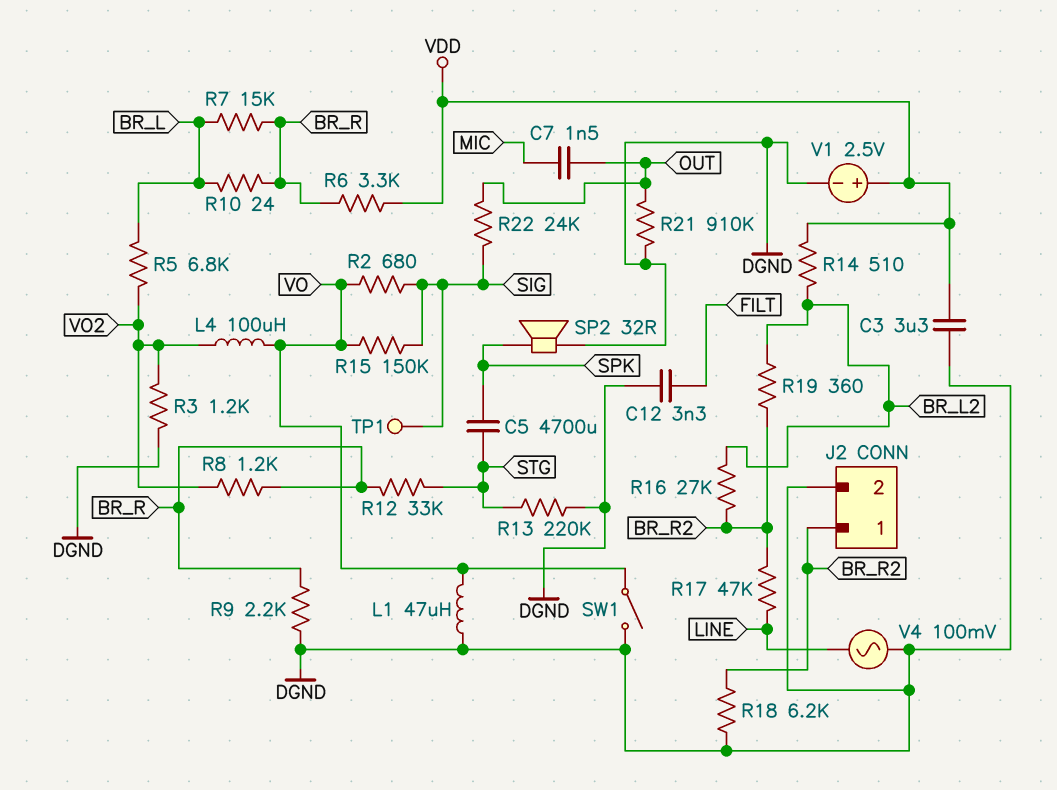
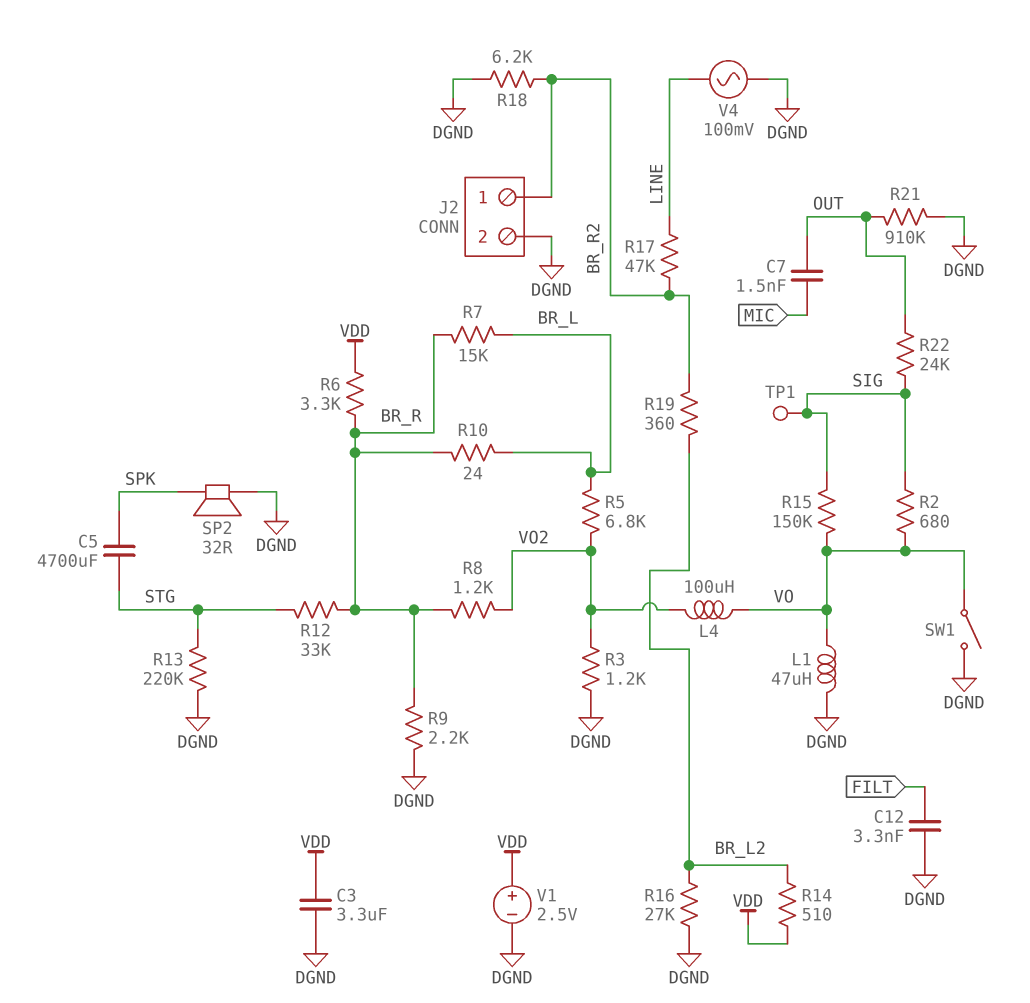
R16: 27k (BR_L2, BR_R2) -> 27k (BR_L2, DGND)

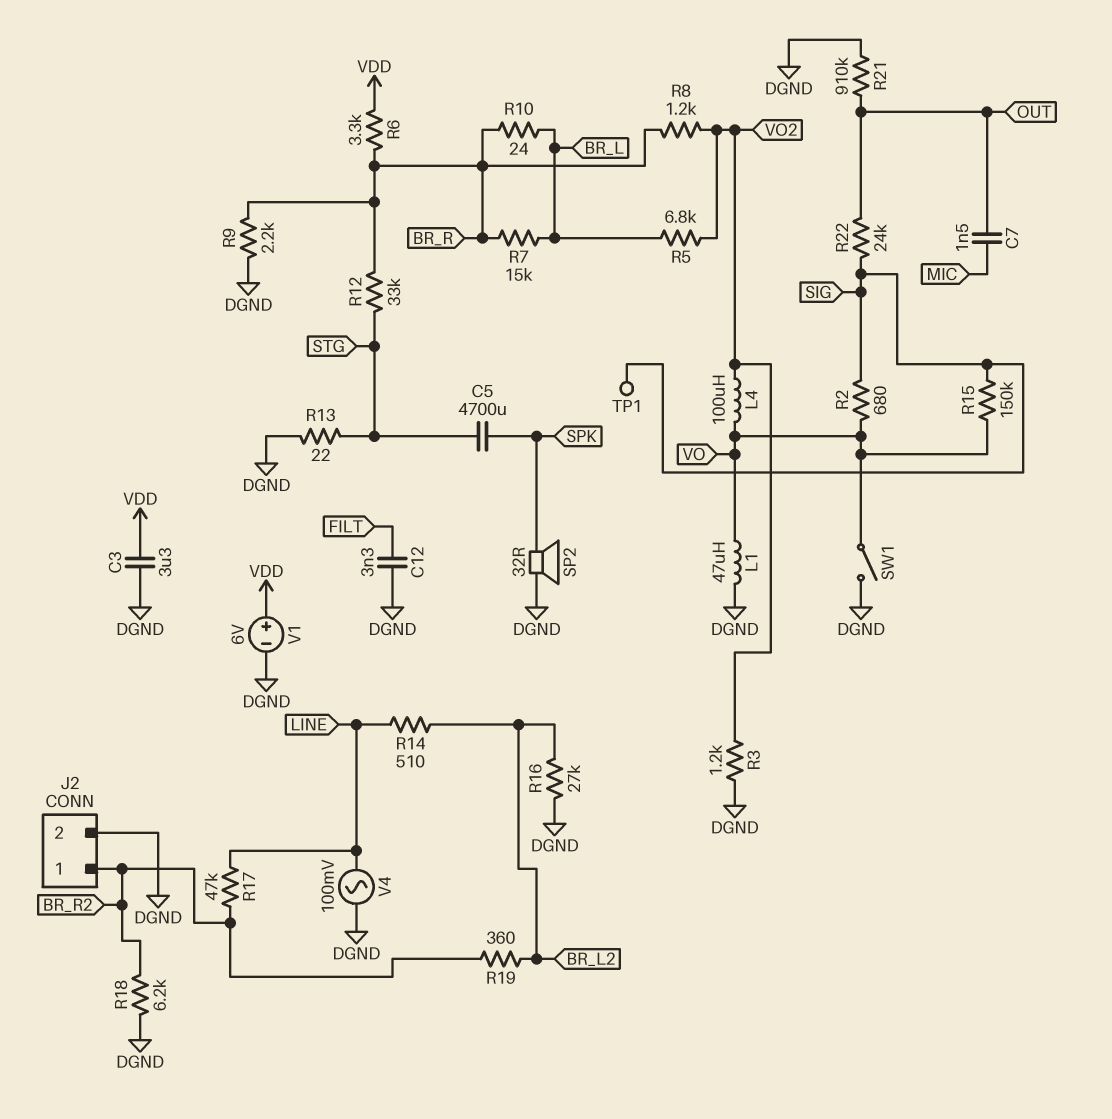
R13: 220k (DGND, STG) -> 22 (DGND, STG)
R14: 510 (BR_L2, VDD) -> 510 (BR_L2, LINE)
V1: 2.5V (plus VDD, minus DGND) -> 6V (plus VDD, minus DGND)

